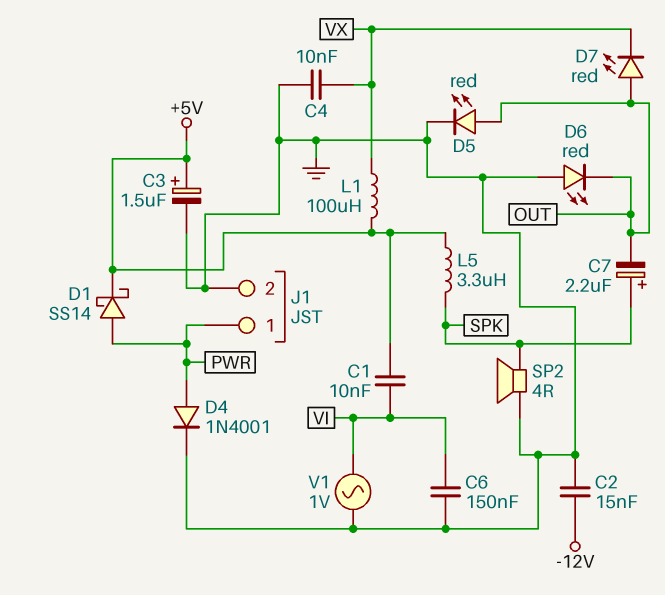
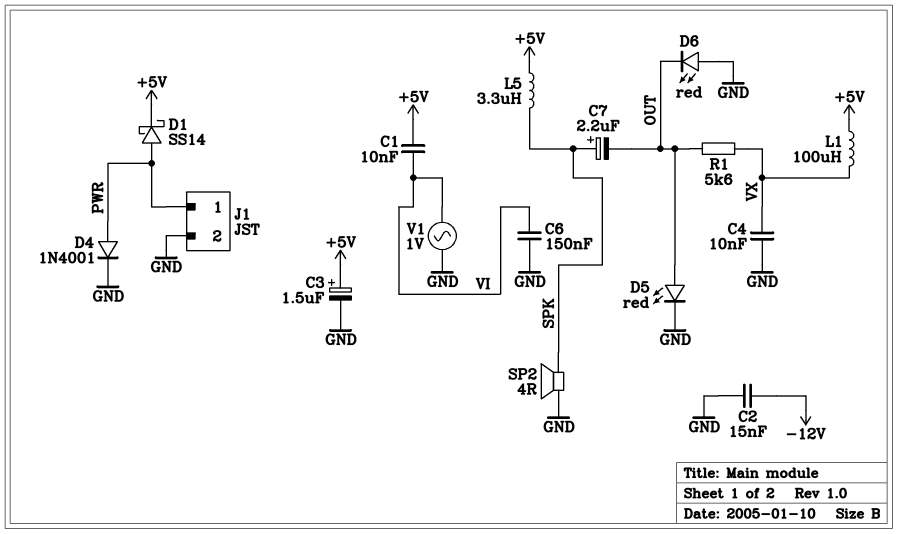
D7: LED red (A OUT, K VX) -> none
R1: none -> 5.6k (OUT, VX)

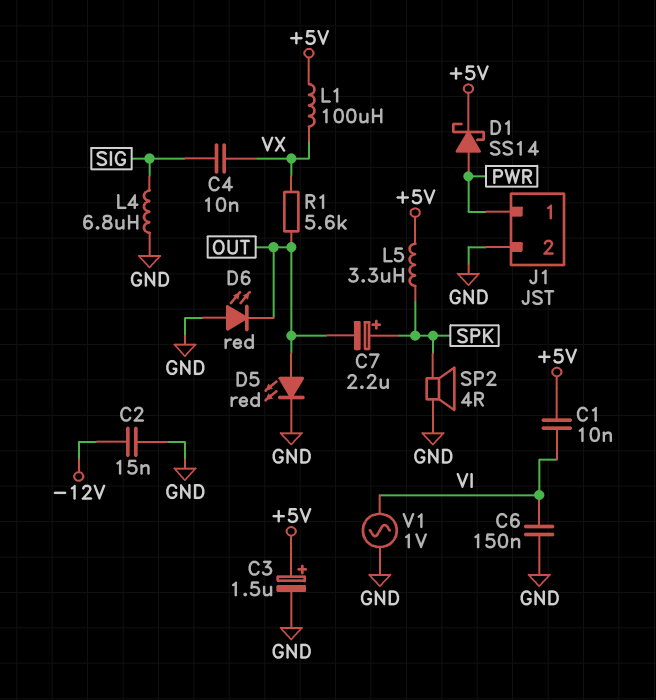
C4: 10nF (GND, VX) -> 10nF (SIG, VX)
D4: diode 1N4001 (A PWR, K GND) -> none
L4: none -> 6.8uH (GND, SIG)

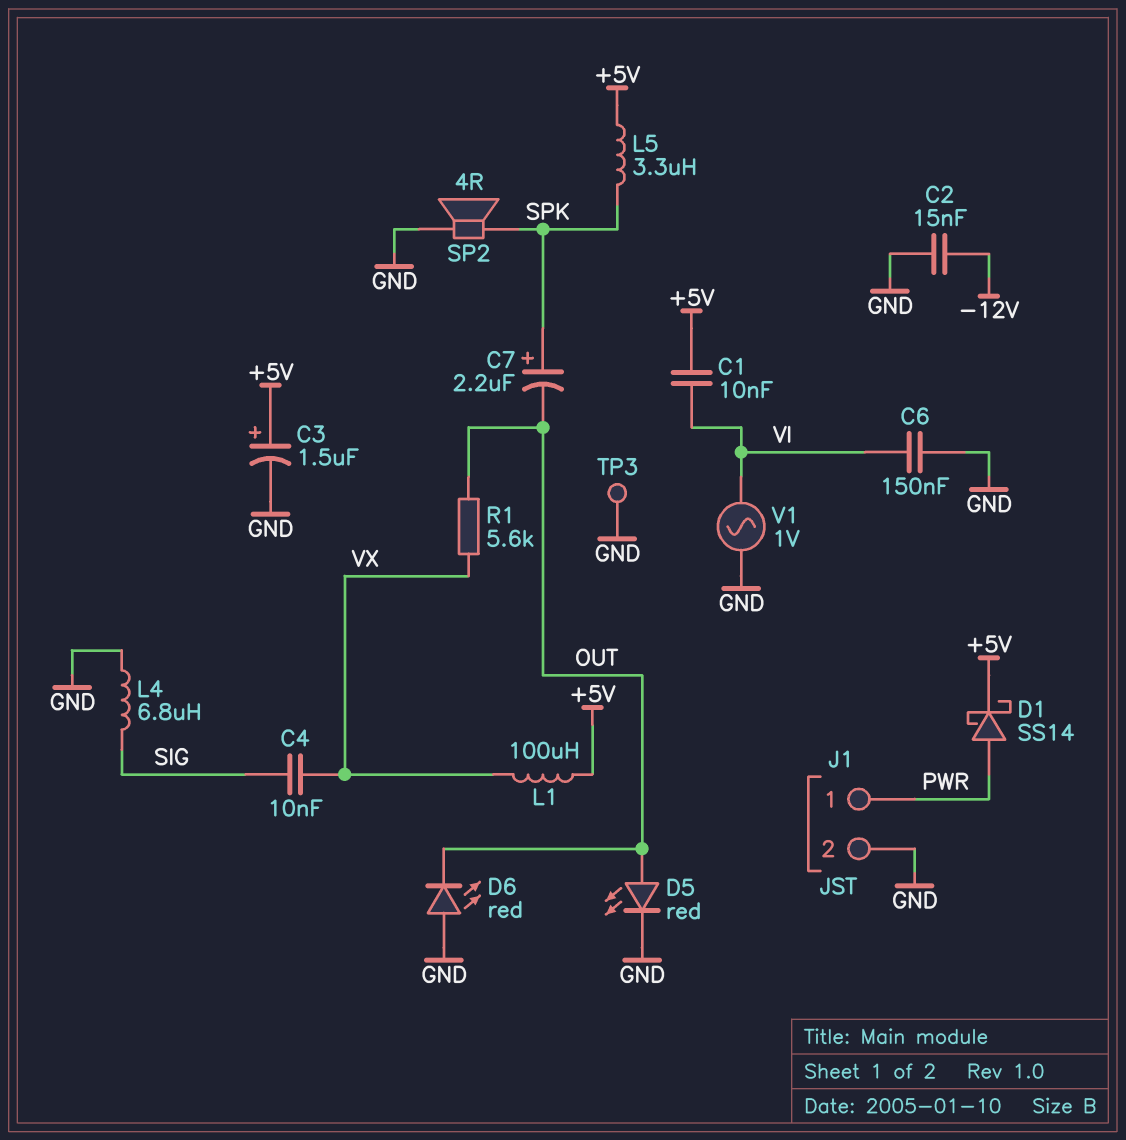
TP3: none -> test point (GND)

